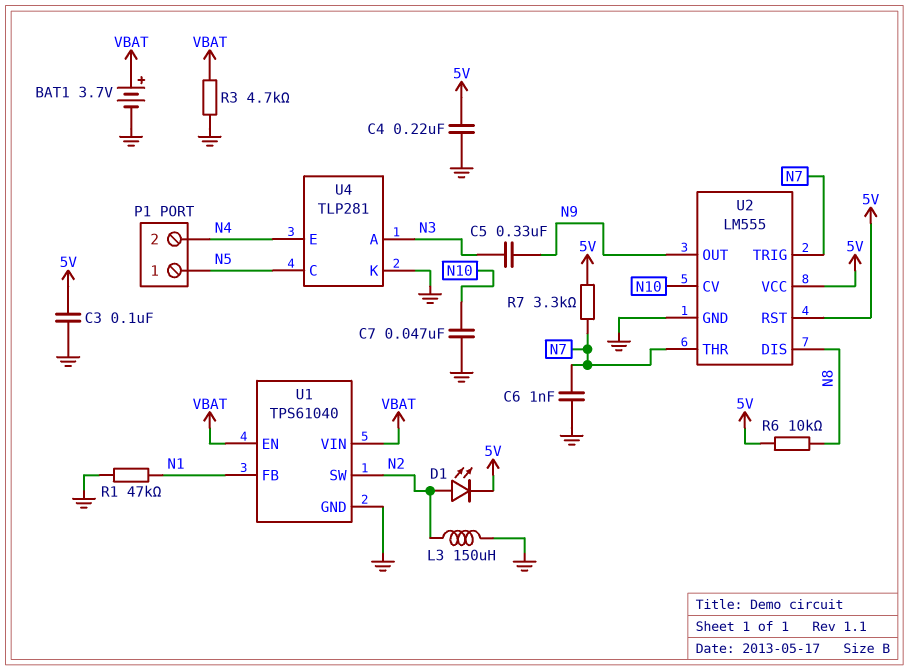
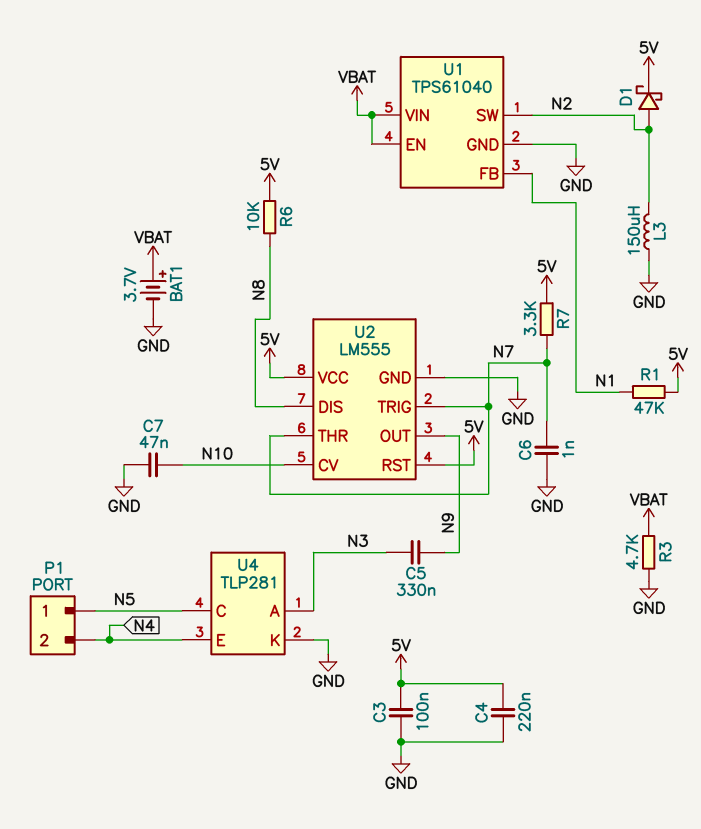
D1: LED (A N2, K 5V) -> schottky (A N2, K 5V)
R1: 47k (GND, N1) -> 47k (5V, N1)

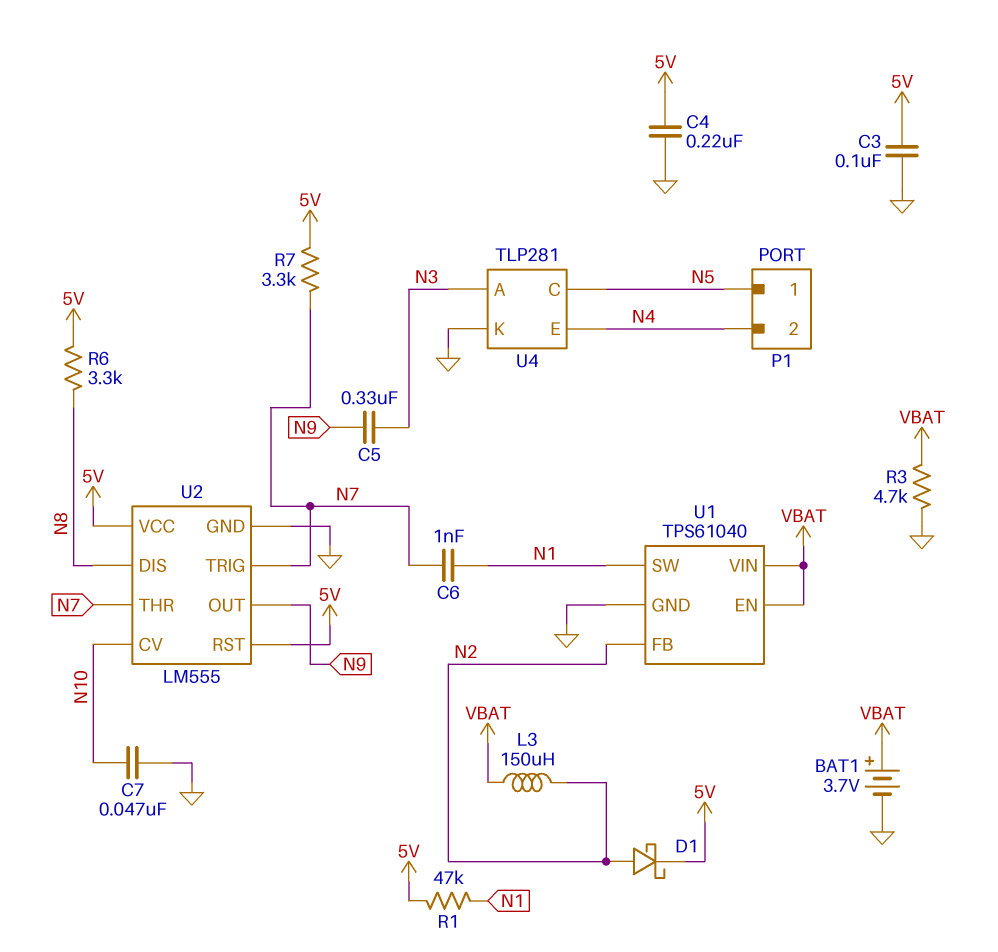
C6: 1nF (GND, N7) -> 1nF (N1, N7)
L3: 150uH (GND, N2) -> 150uH (N2, VBAT)
R6: 10k (5V, N8) -> 3.3k (5V, N8)
U1 pin FB: N1 -> N2
U1 pin SW: N2 -> N1

